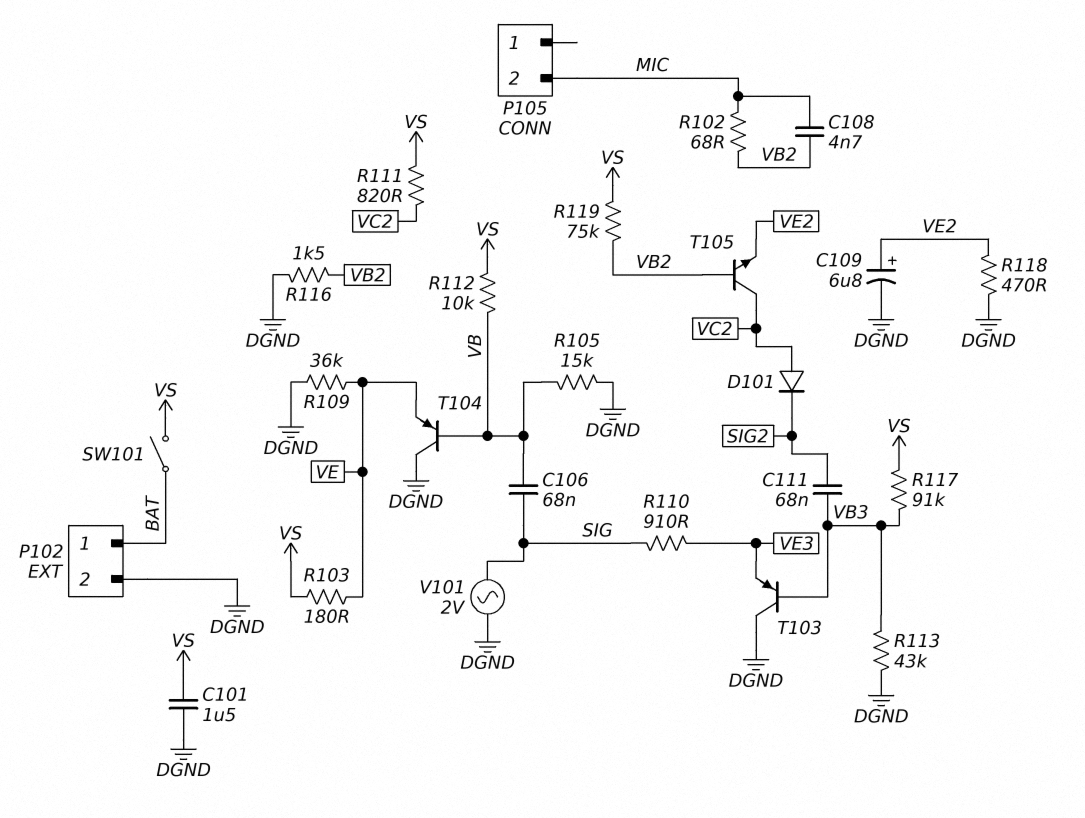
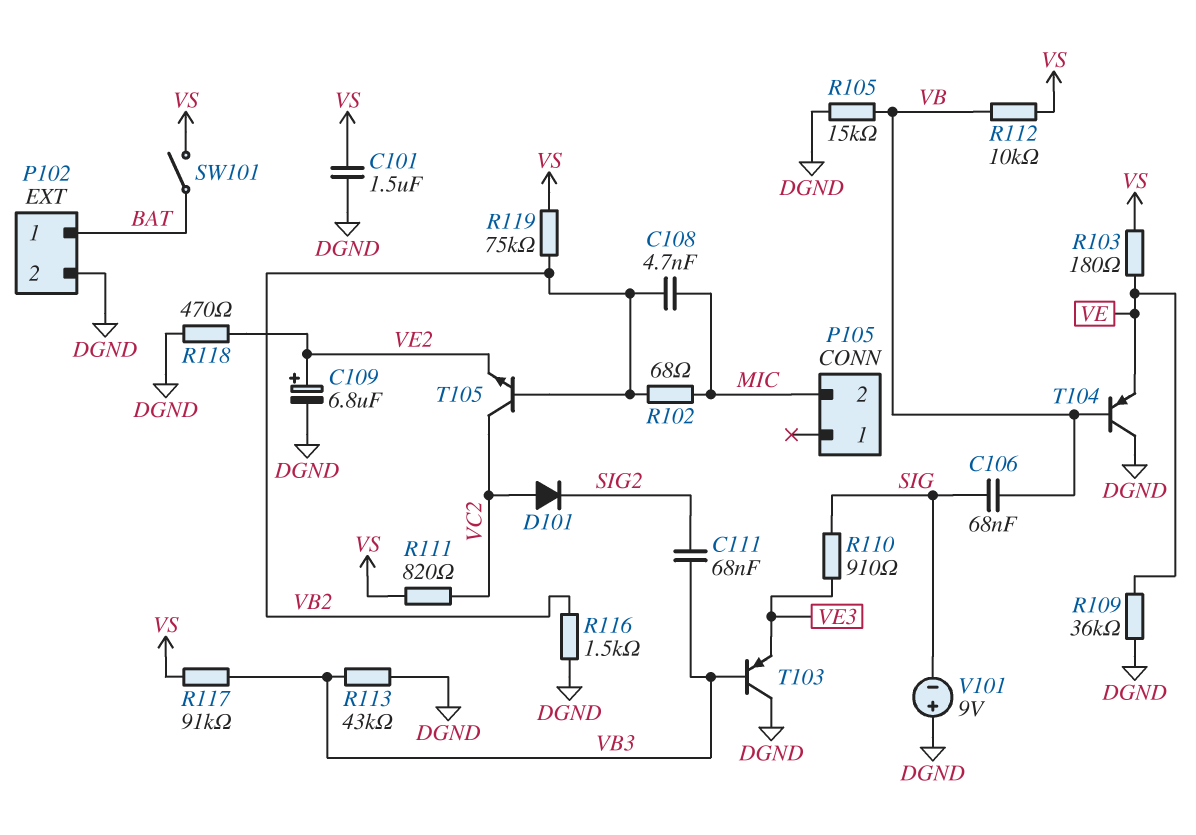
V101: AC 2V (DGND, SIG) -> 9V (plus DGND, minus SIG)

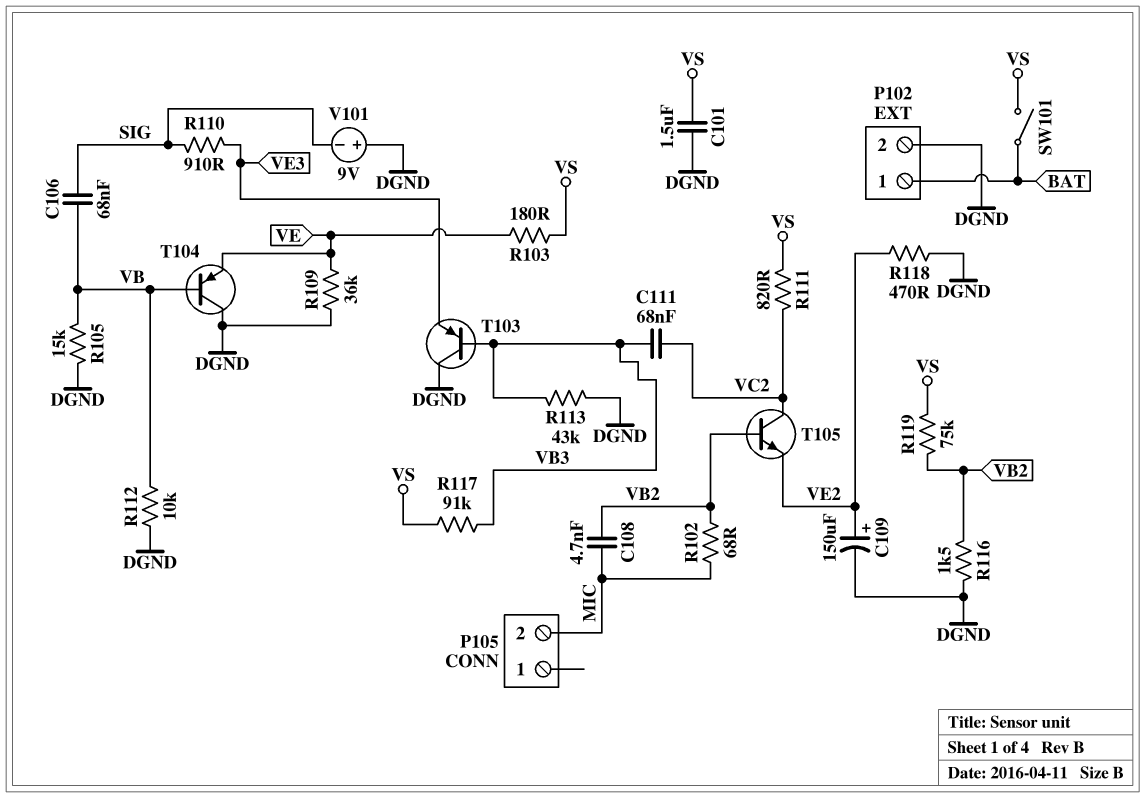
C109: 6.8uF (plus VE2, minus DGND) -> 150uF (plus VE2, minus DGND)
C111: 68nF (SIG2, VB3) -> 68nF (VB3, VC2)
D101: diode (A VC2, K SIG2) -> none
R112: 10k (VB, VS) -> 10k (DGND, VB)

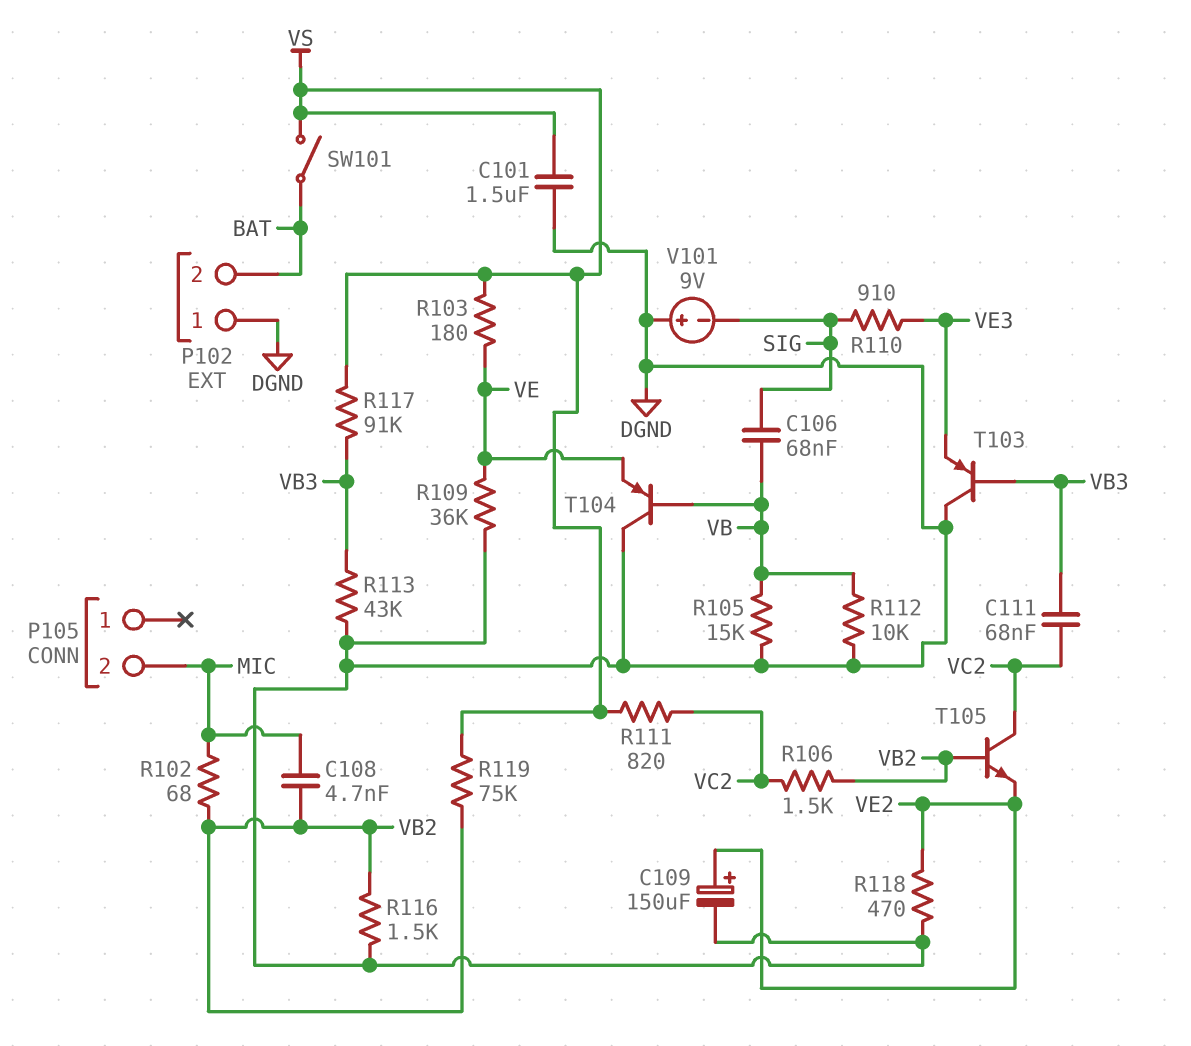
P102 pin 1: BAT -> DGND
P102 pin 2: DGND -> BAT
R106: none -> 1.5k (VB2, VC2)

